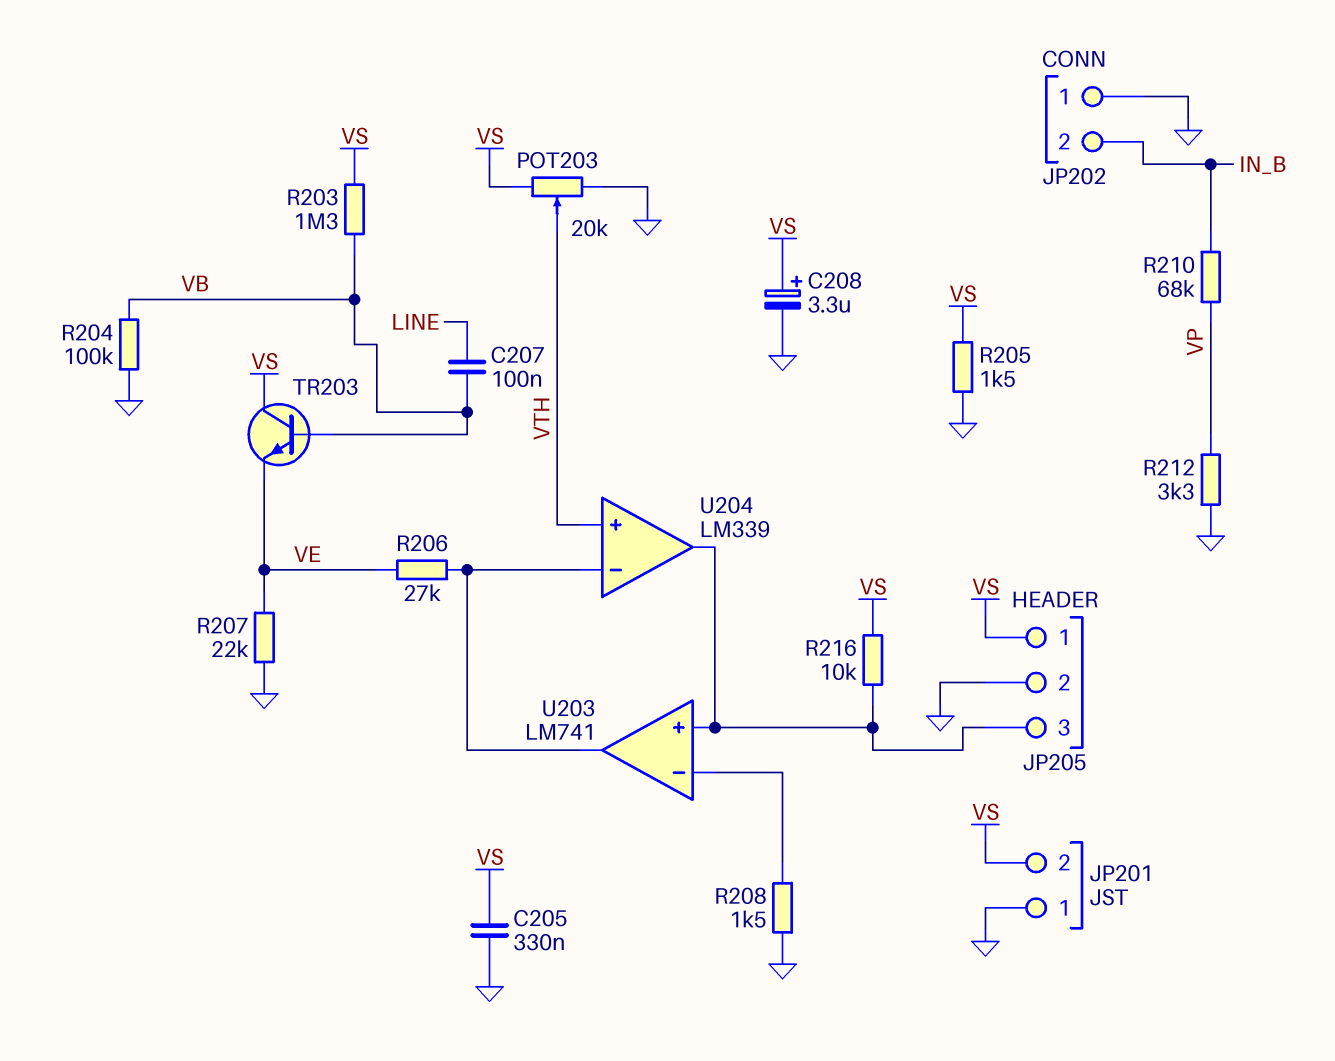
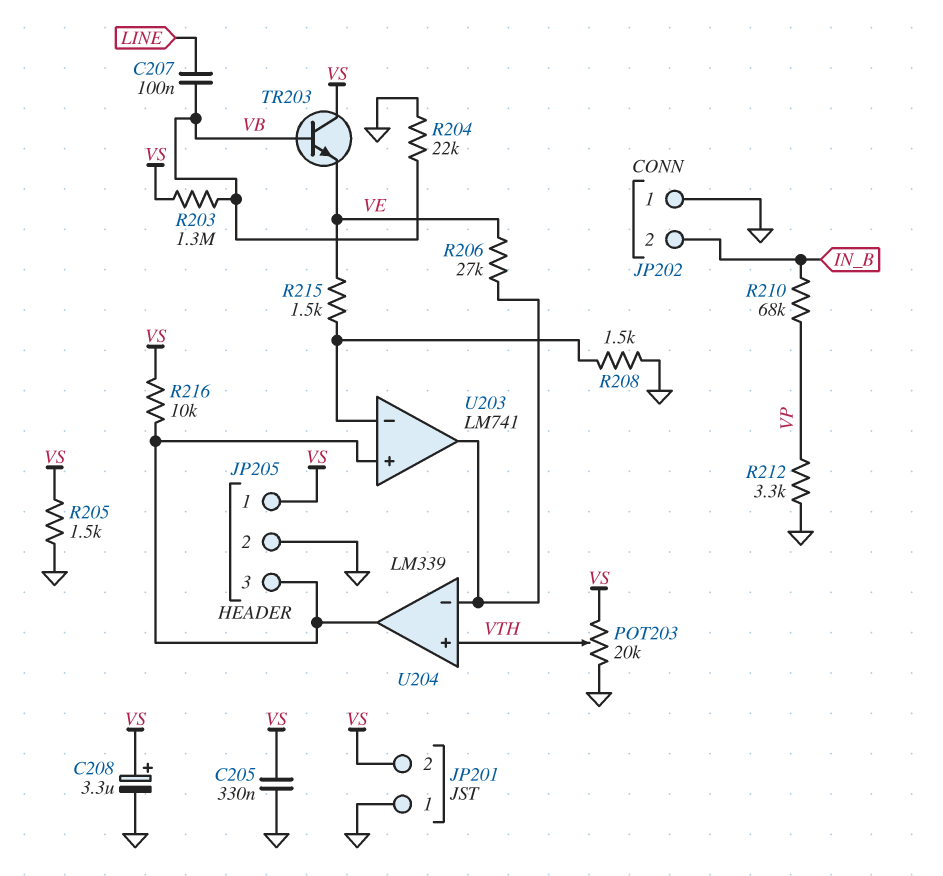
R204: 100k (GND, VB) -> 22k (GND, VB)
R207: 22k (GND, VE) -> none
R215: none -> 1.5k (U203/in-, VE)

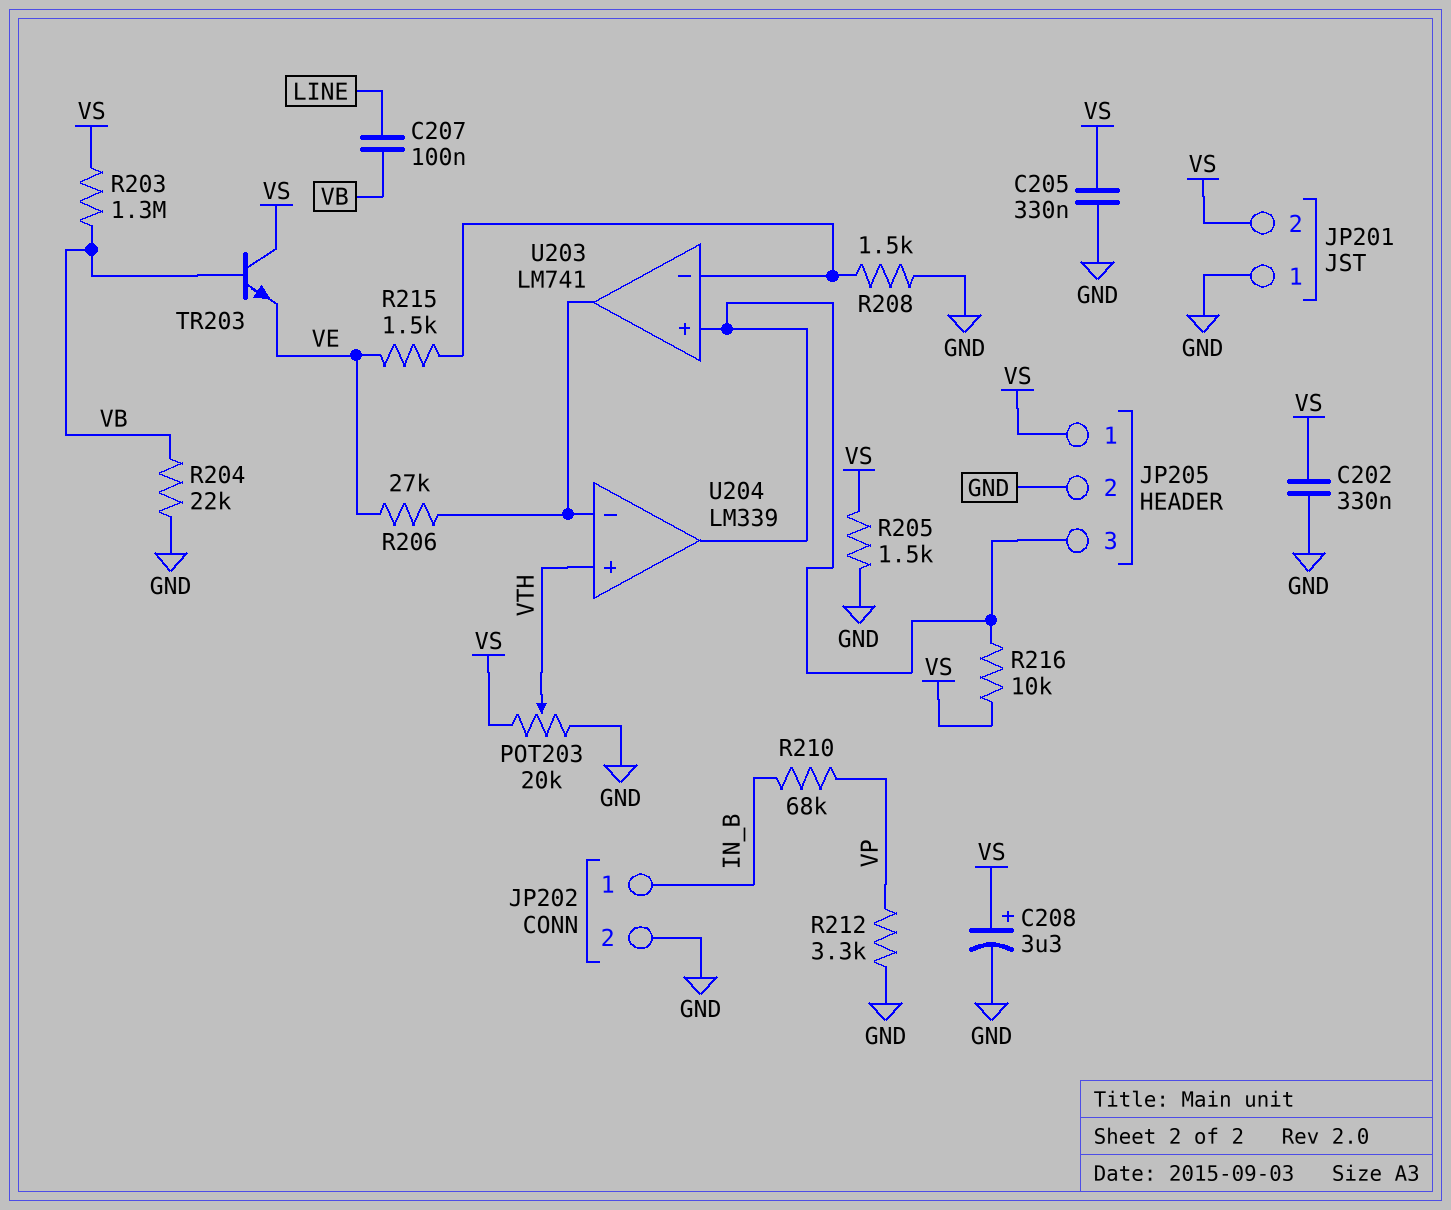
C202: none -> 330nF (GND, VS)
JP202 pin 1: GND -> IN_B
JP202 pin 2: IN_B -> GND

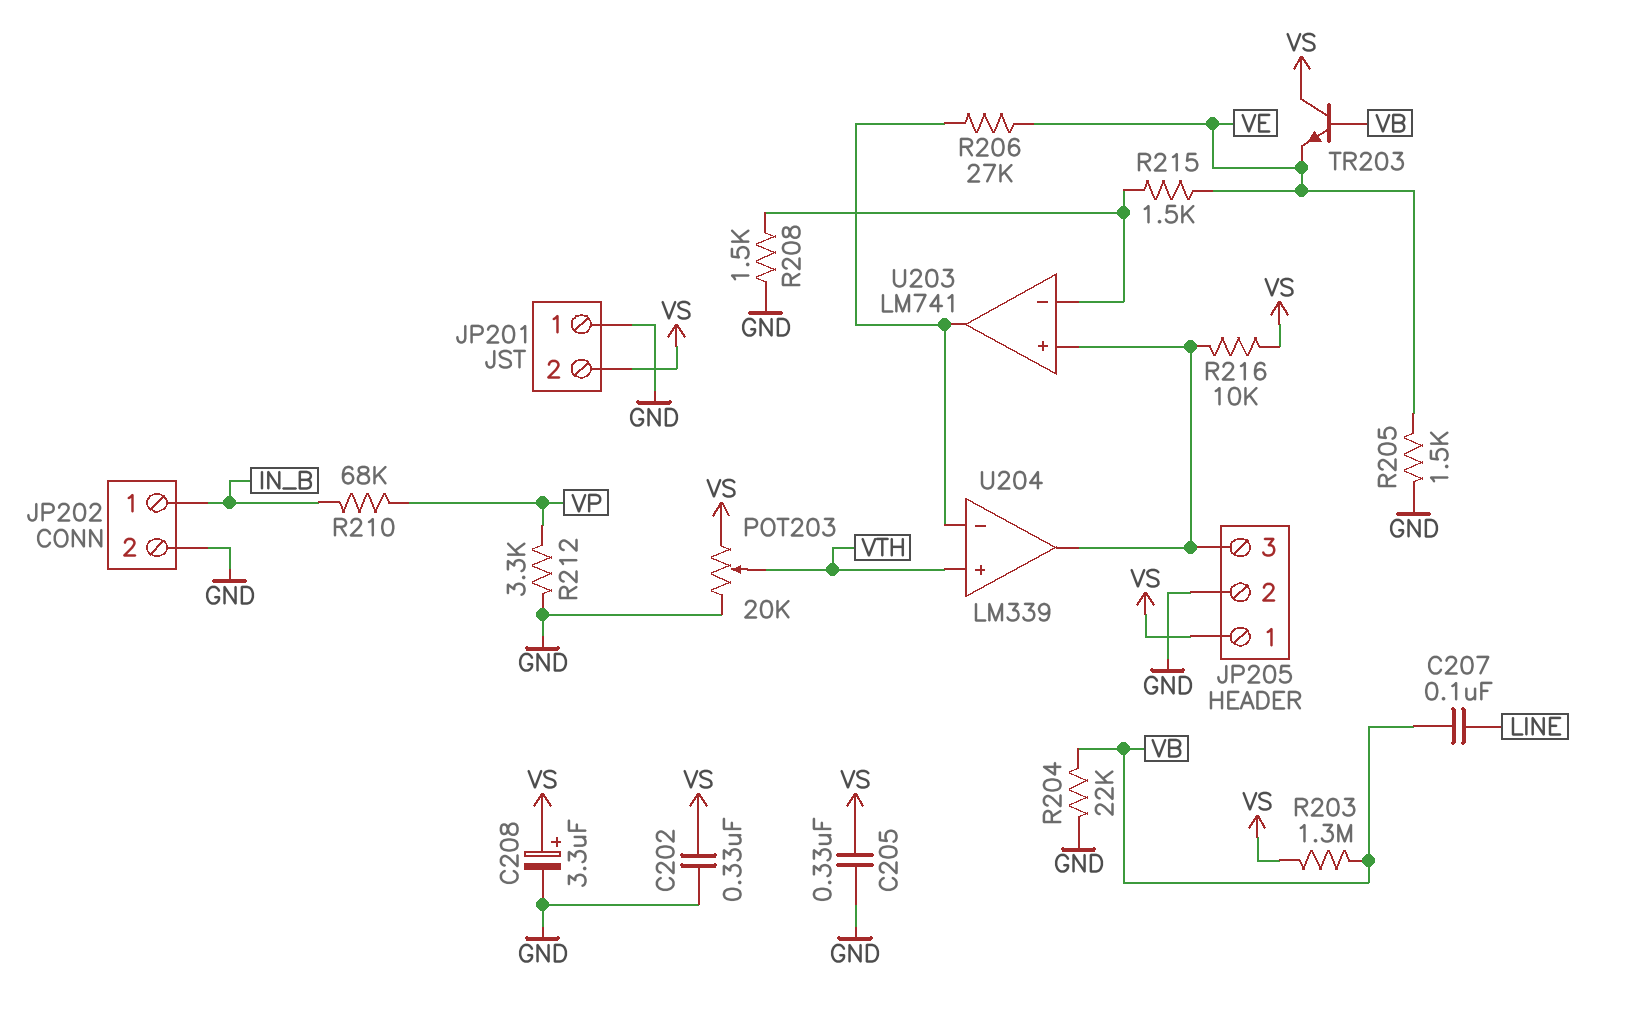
R205: 1.5k (GND, VS) -> 1.5k (GND, VE)

